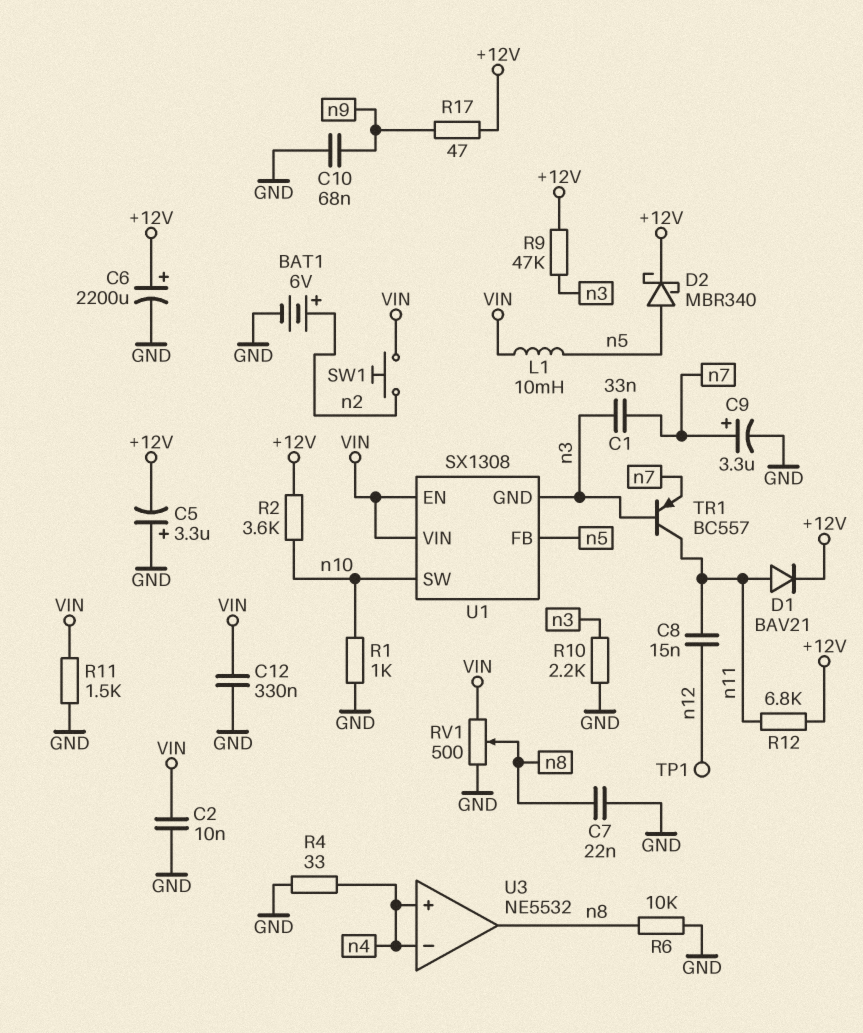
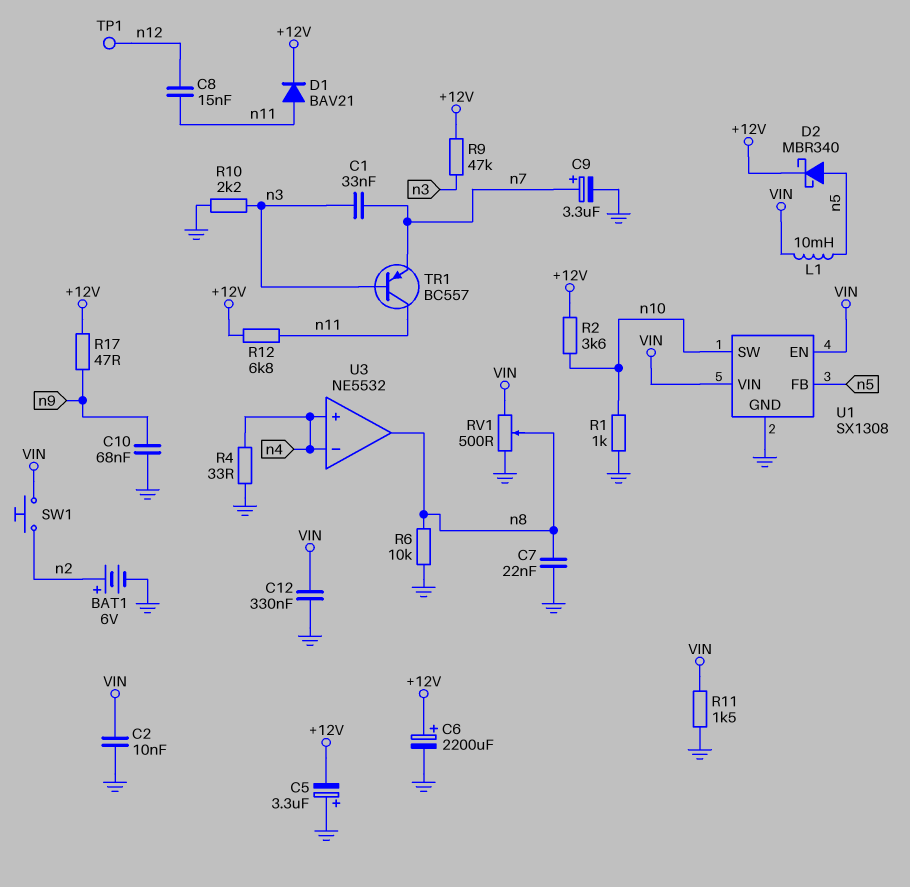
U1 pin GND: n3 -> GND

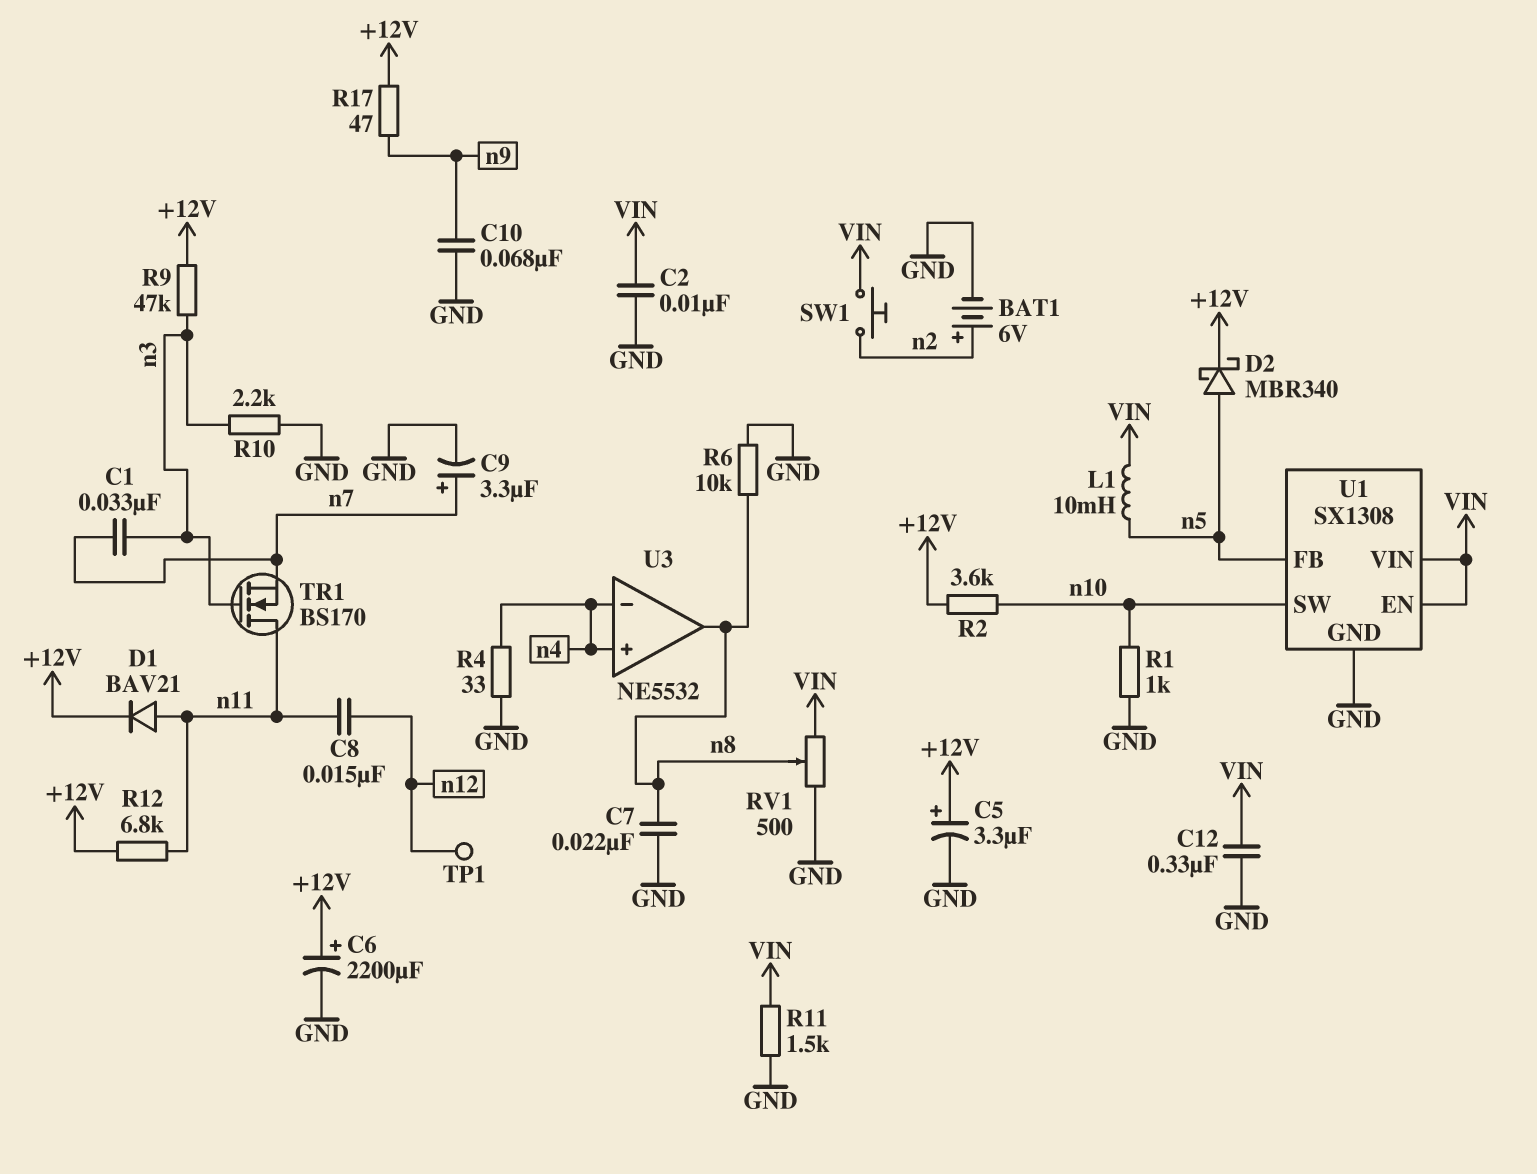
C5: 3.3uF (plus GND, minus +12V) -> 3.3uF (plus +12V, minus GND)
TR1: PNP BC557 (B n3, C n11, E n7) -> NMOS BS170 (G n3, D n11, S n7)

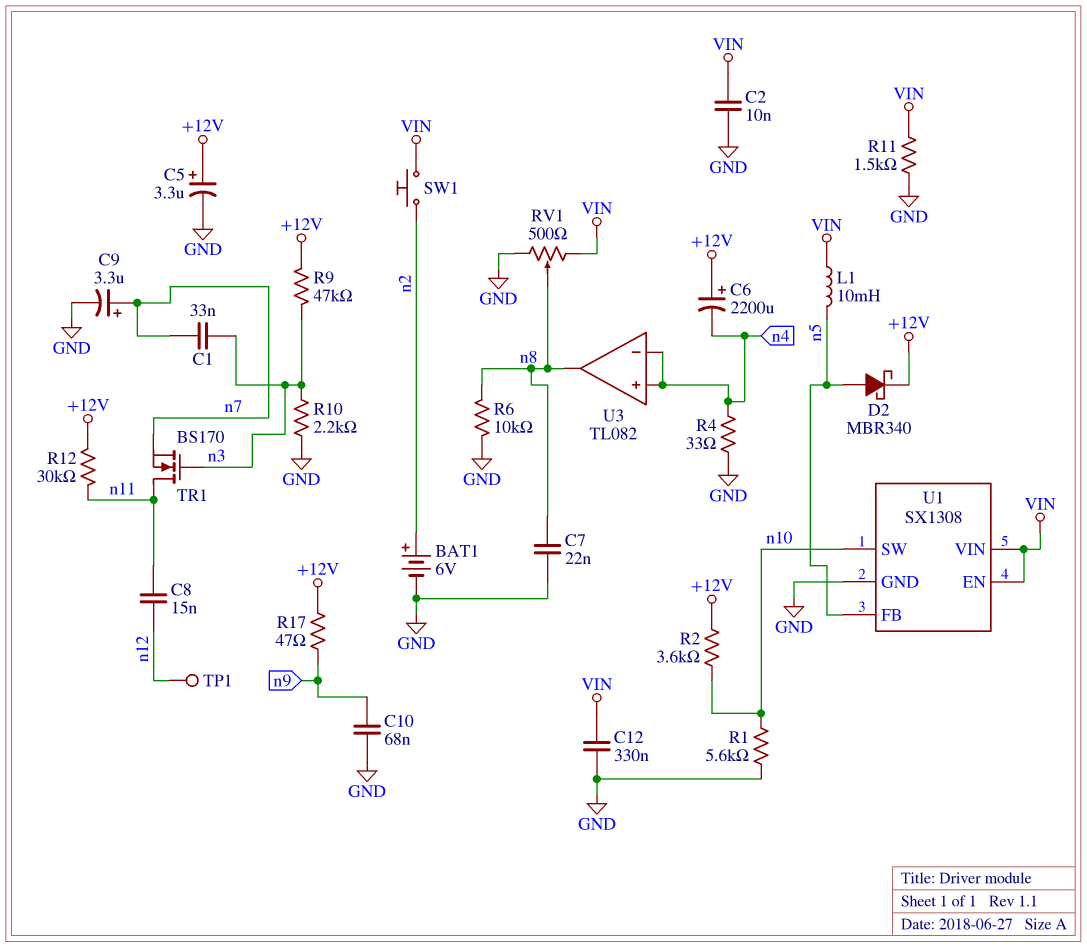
C6: 2200uF (plus +12V, minus GND) -> 2200uF (plus +12V, minus n4)
D1: diode BAV21 (A n11, K +12V) -> none
R1: 1k (GND, n10) -> 5.6k (GND, n10)
R12: 6.8k (+12V, n11) -> 30k (+12V, n11)
U3: NE5532 -> TL082

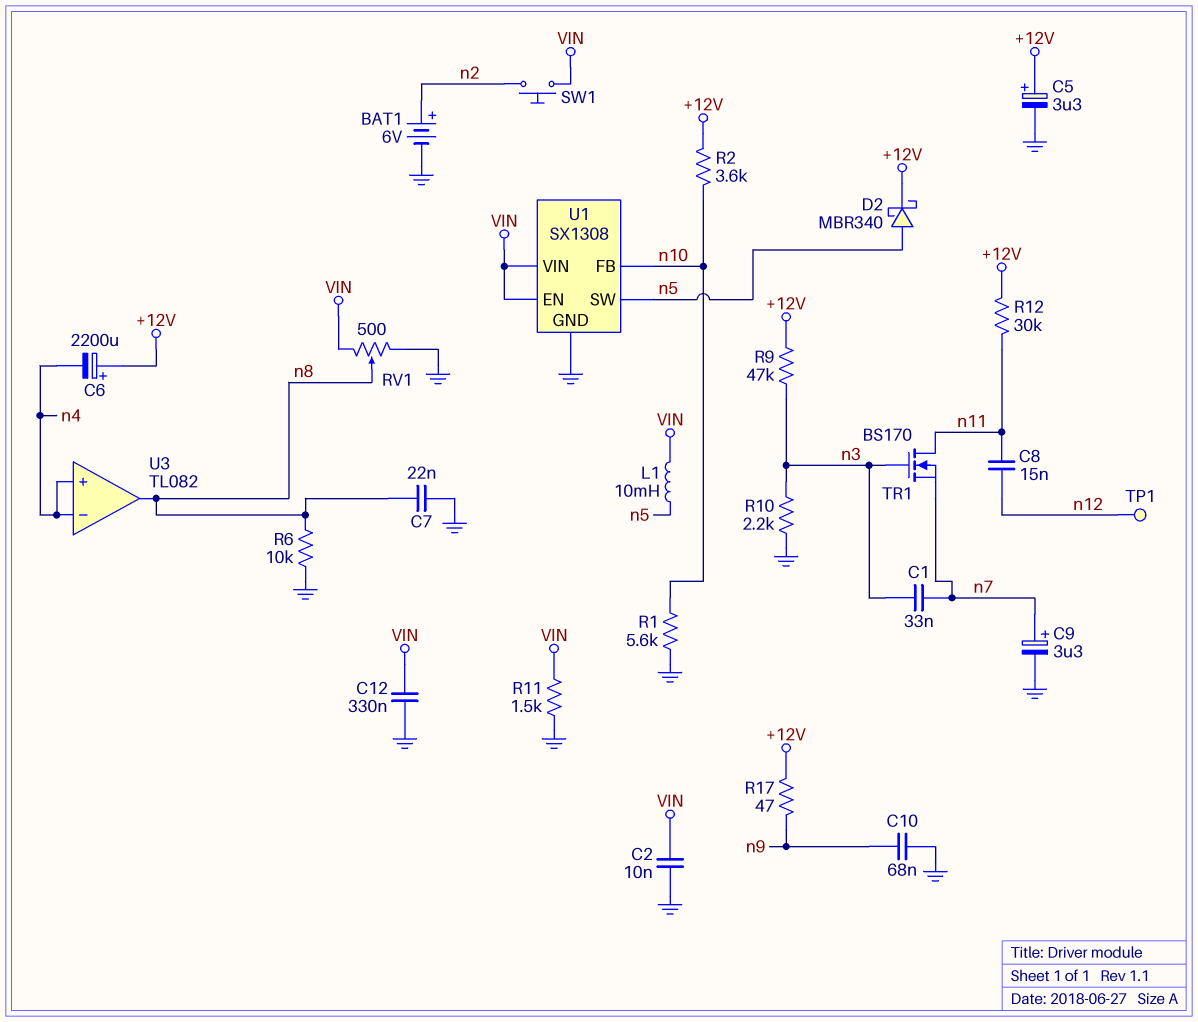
R4: 33 (GND, n4) -> none
U1 pin FB: n5 -> n10
U1 pin SW: n10 -> n5

